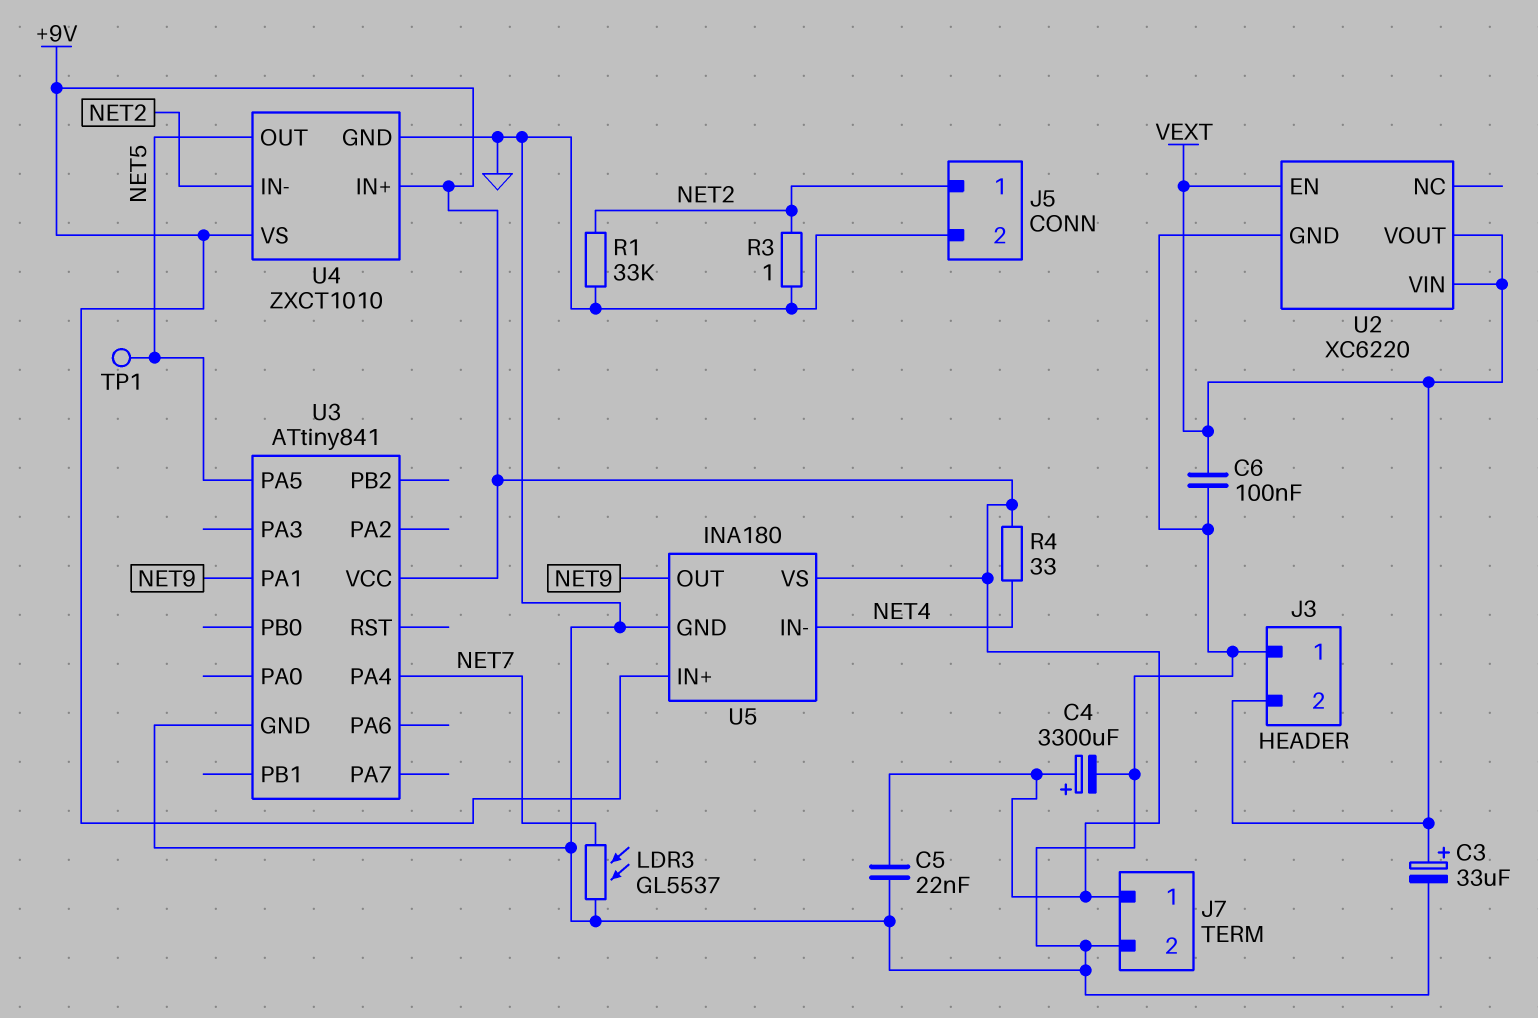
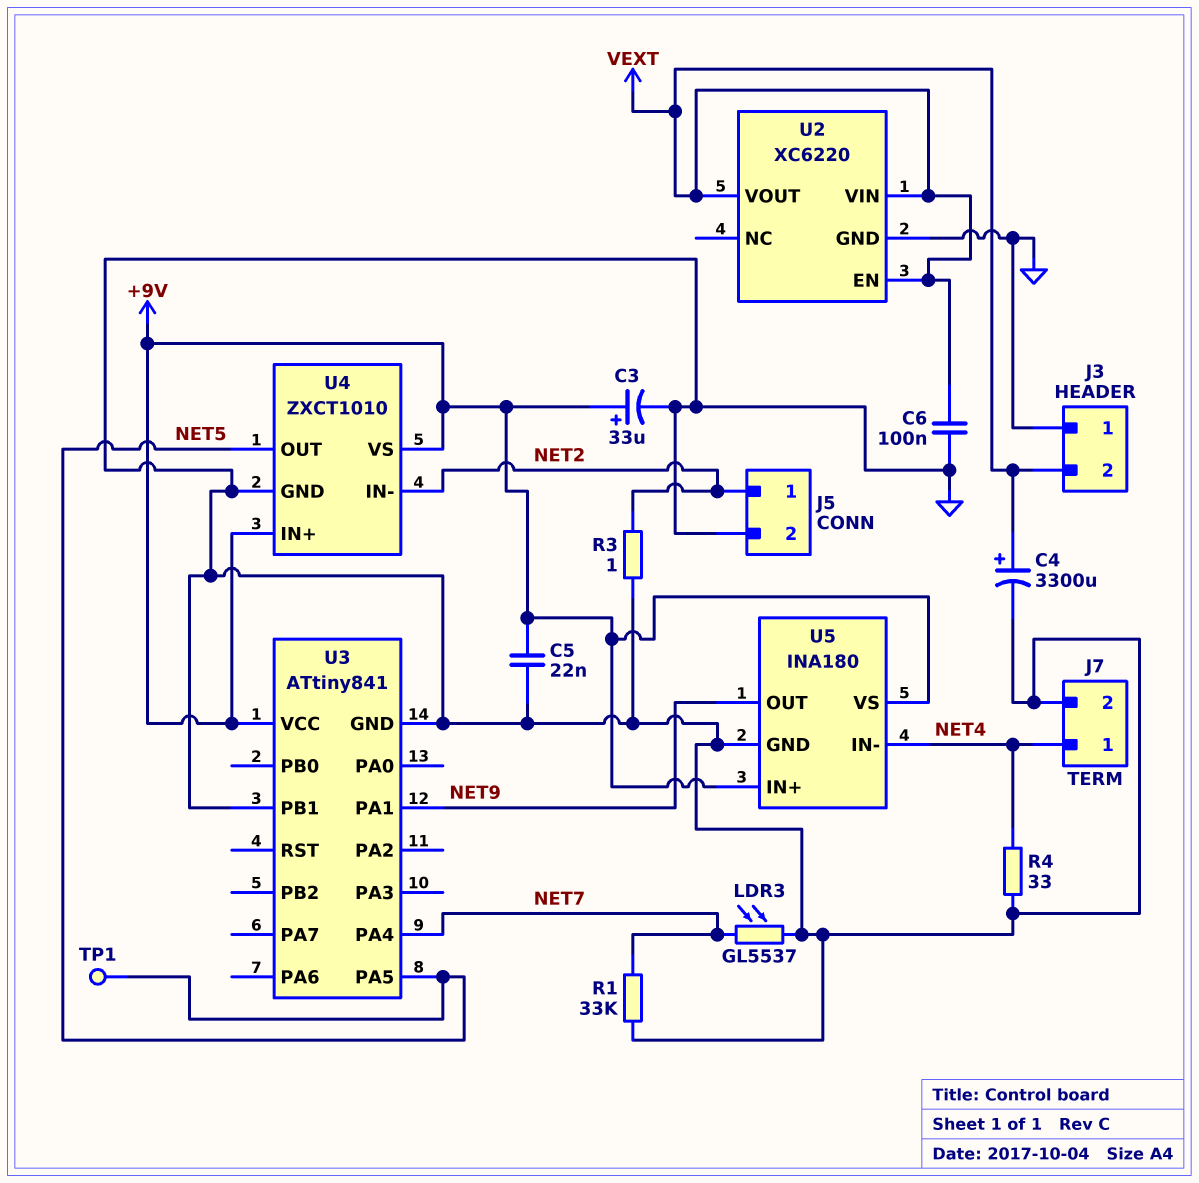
C3: 33uF (plus VEXT, minus GND) -> 33uF (plus +9V, minus GND)
C4: 3300uF (plus +9V, minus GND) -> 3300uF (plus VEXT, minus GND)
J7 pin 1: +9V -> NET4
R1: 33k (GND, NET2) -> 33k (GND, NET7)
R4: 33 (+9V, NET4) -> 33 (GND, NET4)
U3 pin PB1: none -> GND

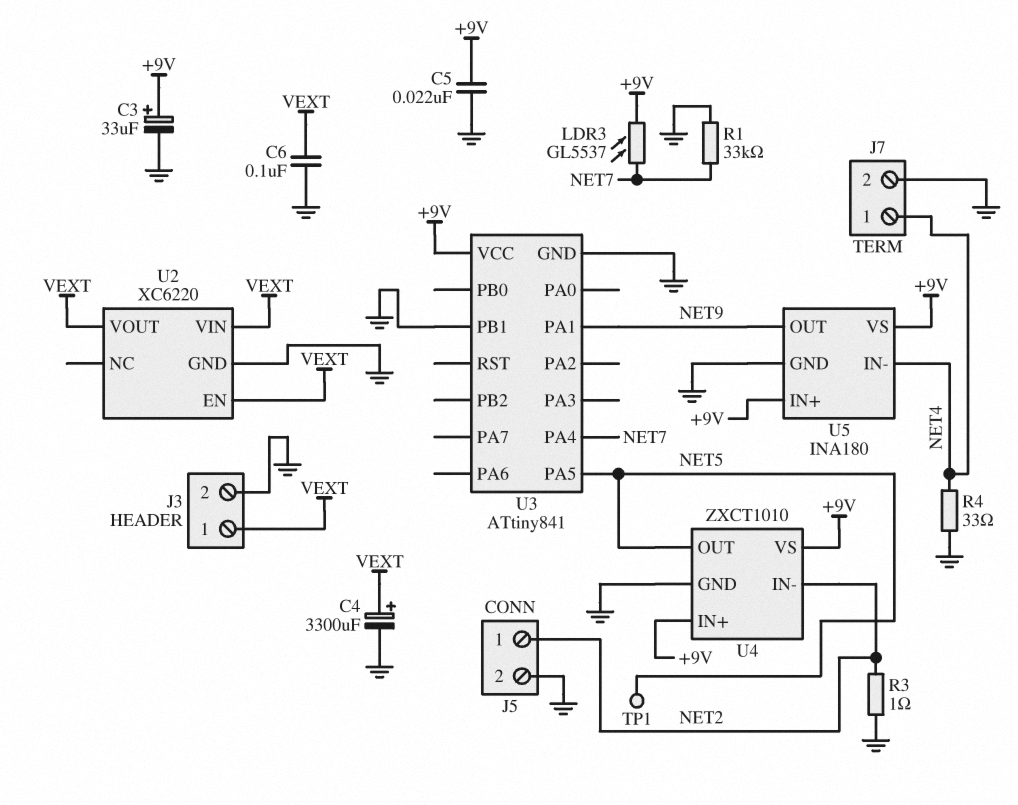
J3 pin 1: GND -> VEXT
J3 pin 2: VEXT -> GND
LDR3: GL5537 (GND, NET7) -> GL5537 (+9V, NET7)

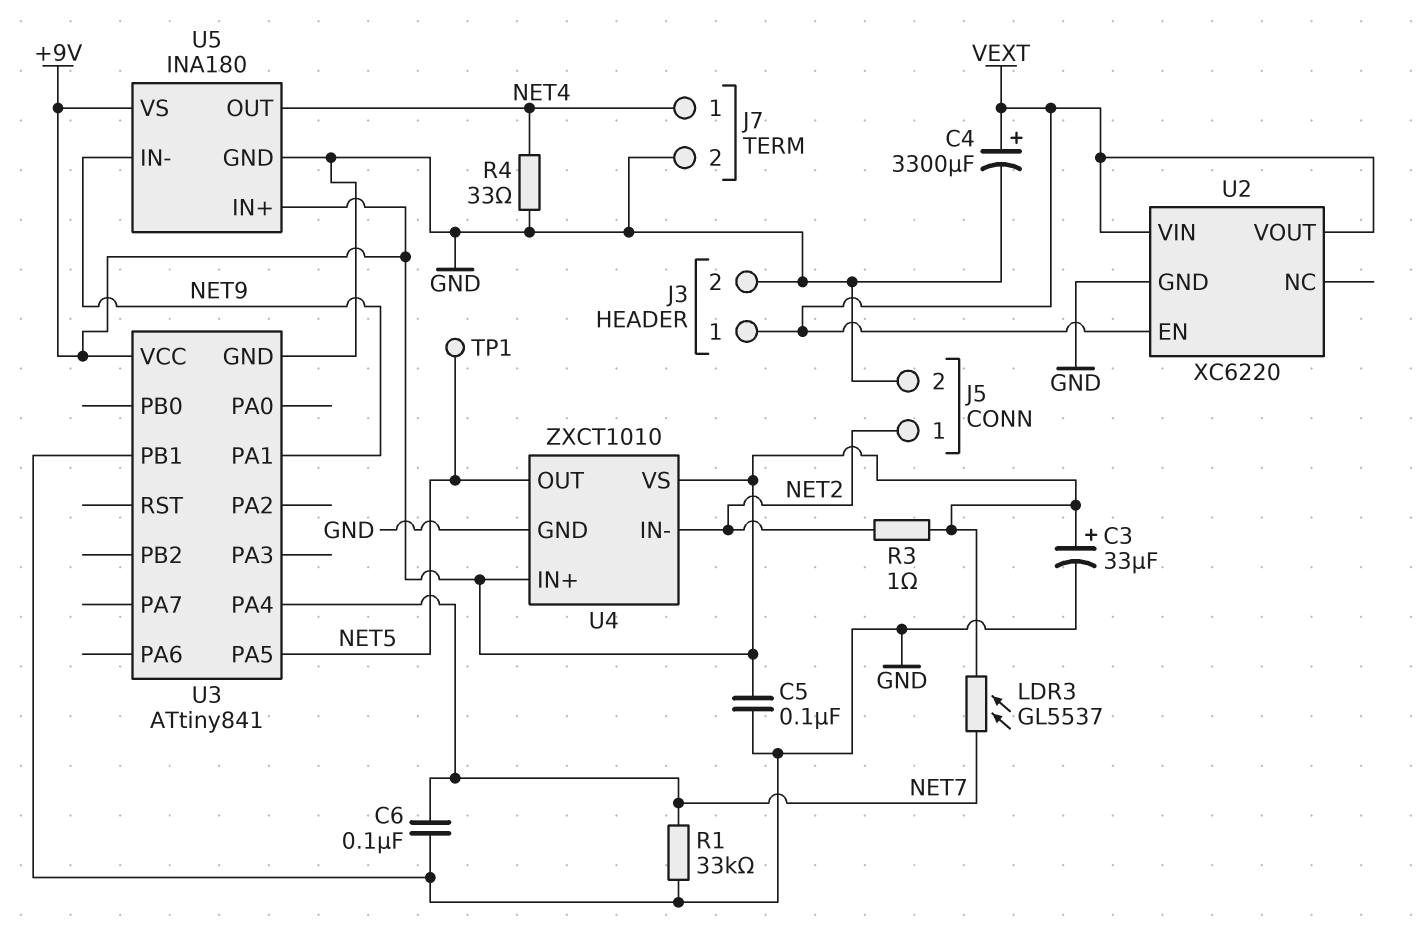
C5: 22nF (+9V, GND) -> 100nF (+9V, GND)
C6: 100nF (GND, VEXT) -> 100nF (GND, NET7)
R3: 1 (GND, NET2) -> 1 (+9V, NET2)
U5 pin IN-: NET4 -> NET9
U5 pin OUT: NET9 -> NET4

